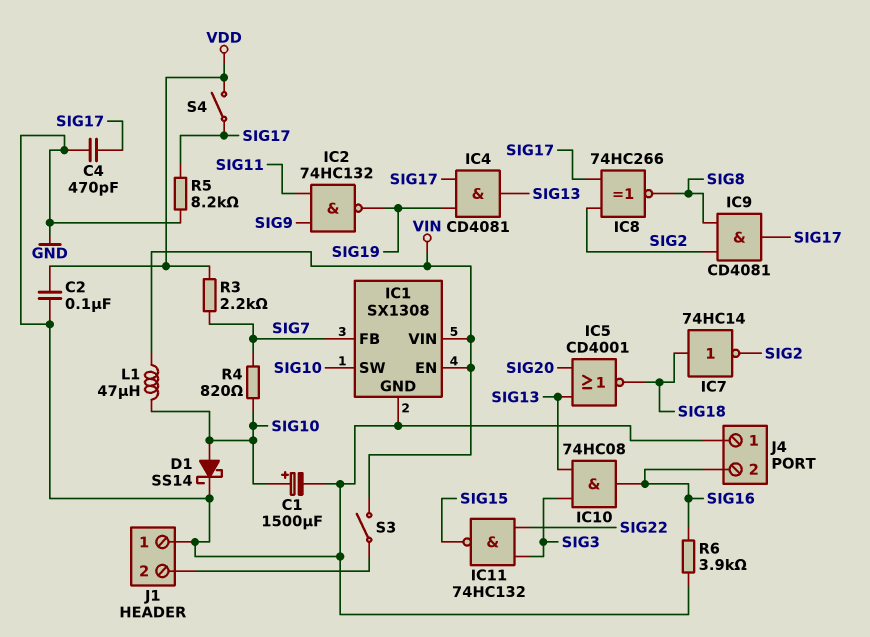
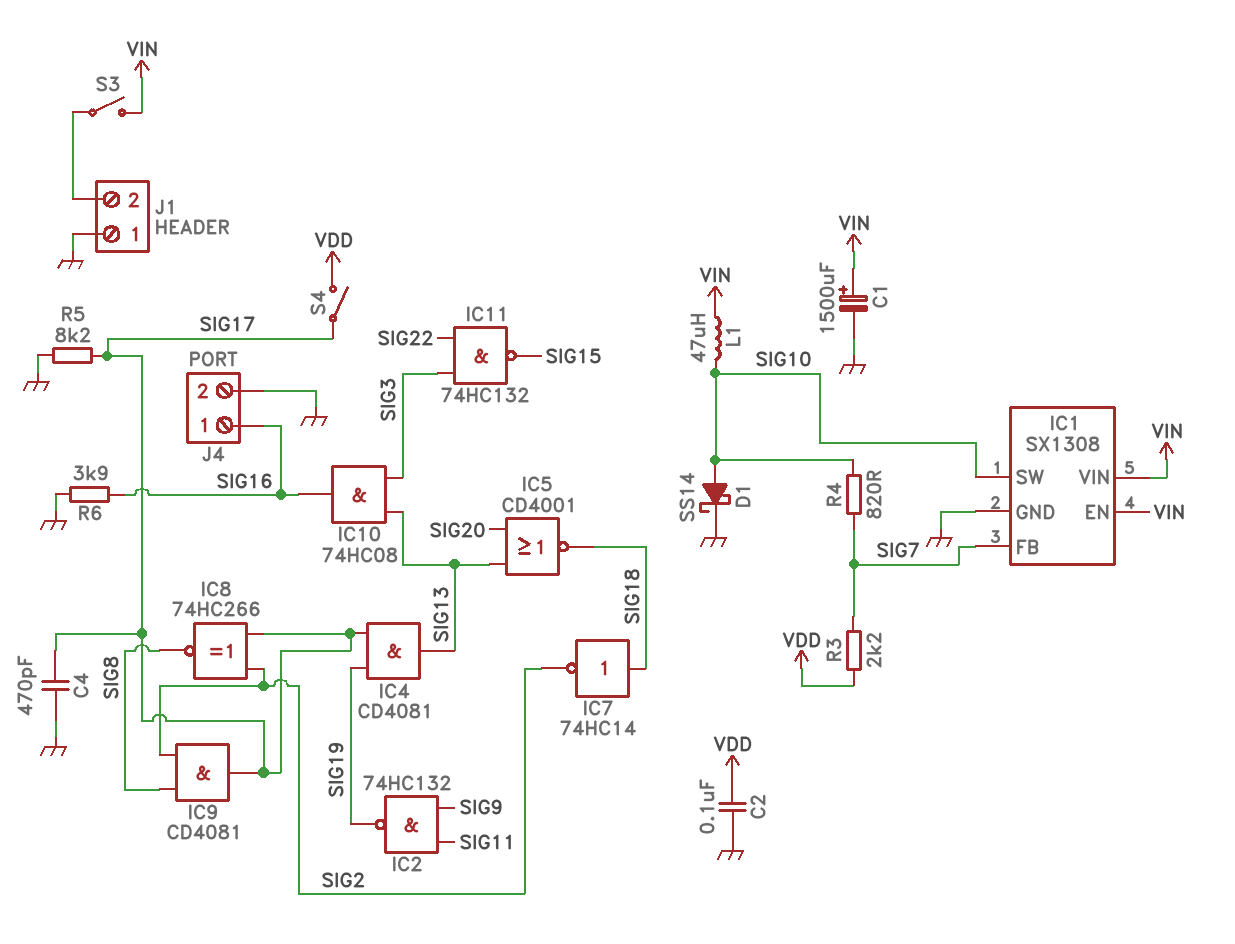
C1: 1500uF (plus SIG10, minus GND) -> 1500uF (plus VIN, minus GND)
J4 pin 1: GND -> SIG16
J4 pin 2: SIG16 -> GND

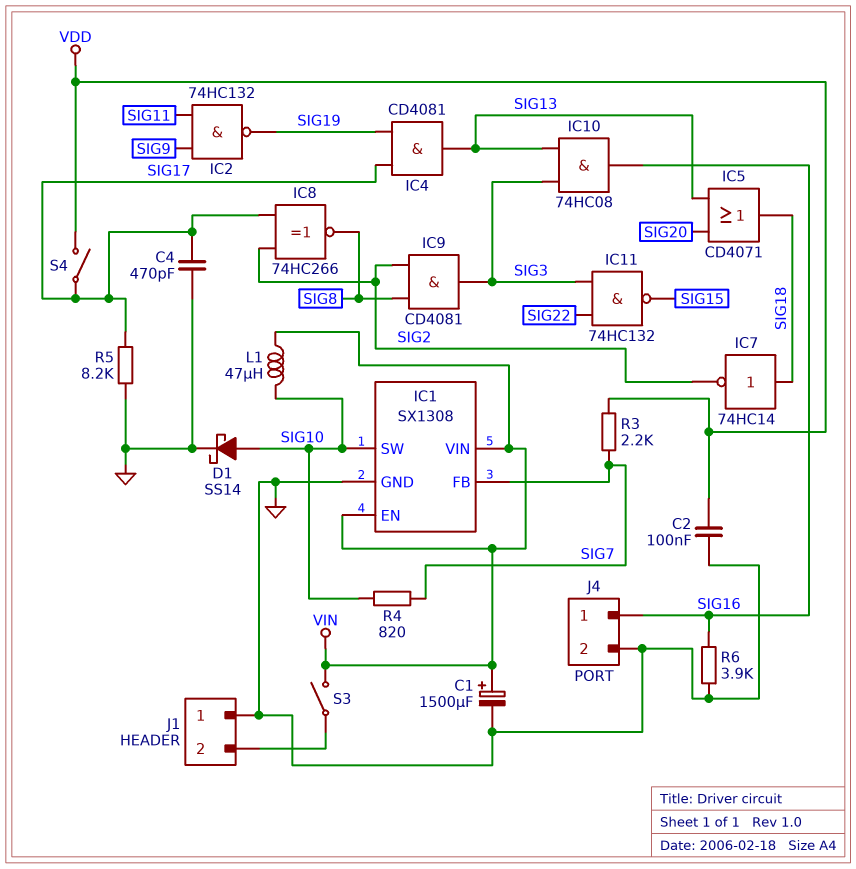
IC5: NOR CD4001 (in SIG13, in SIG20, out SIG18) -> OR CD4071 (in SIG13, in SIG20, out SIG18)
IC9: AND CD4081 (in SIG2, in SIG8, out SIG17) -> AND CD4081 (in SIG2, in SIG8, out SIG3)

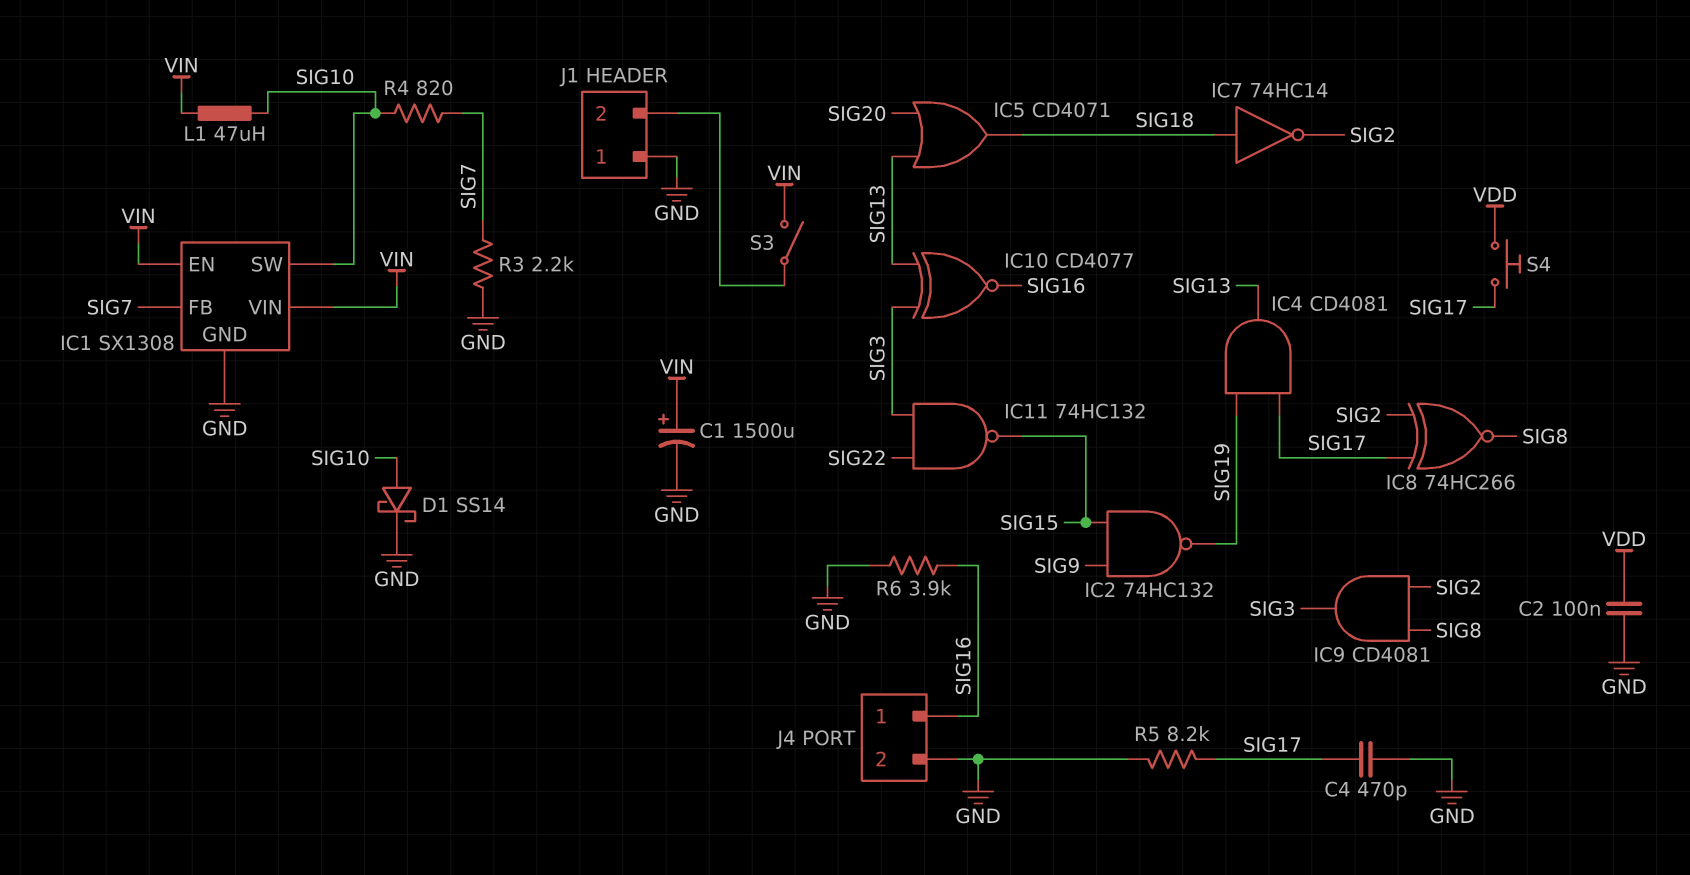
IC2: NAND 74HC132 (in SIG9, in SIG11, out SIG19) -> NAND 74HC132 (in SIG9, in SIG15, out SIG19)
IC10: AND 74HC08 (in SIG3, in SIG13, out SIG16) -> XNOR CD4077 (in SIG3, in SIG13, out SIG16)
R3: 2.2k (SIG7, VDD) -> 2.2k (GND, SIG7)
S4: switch (SIG17, VDD) -> button (SIG17, VDD)

